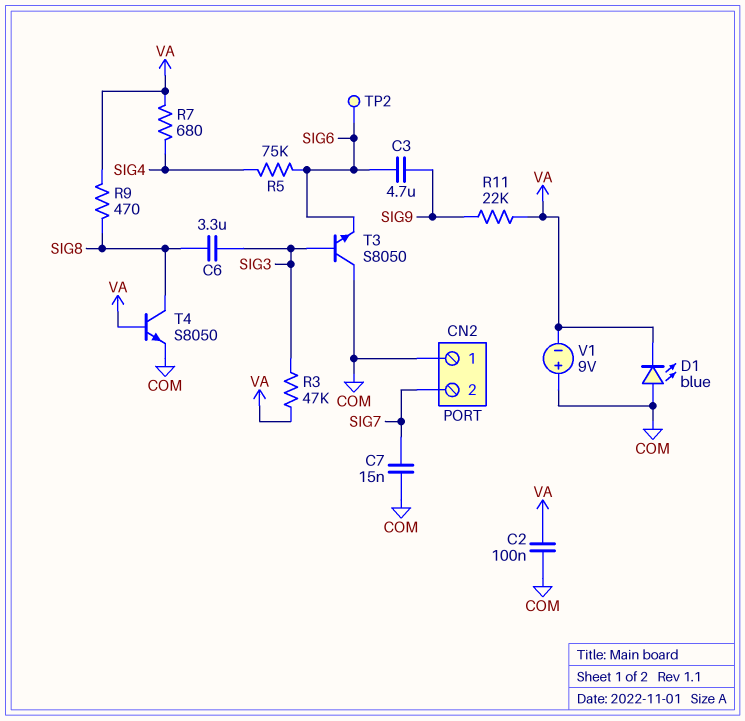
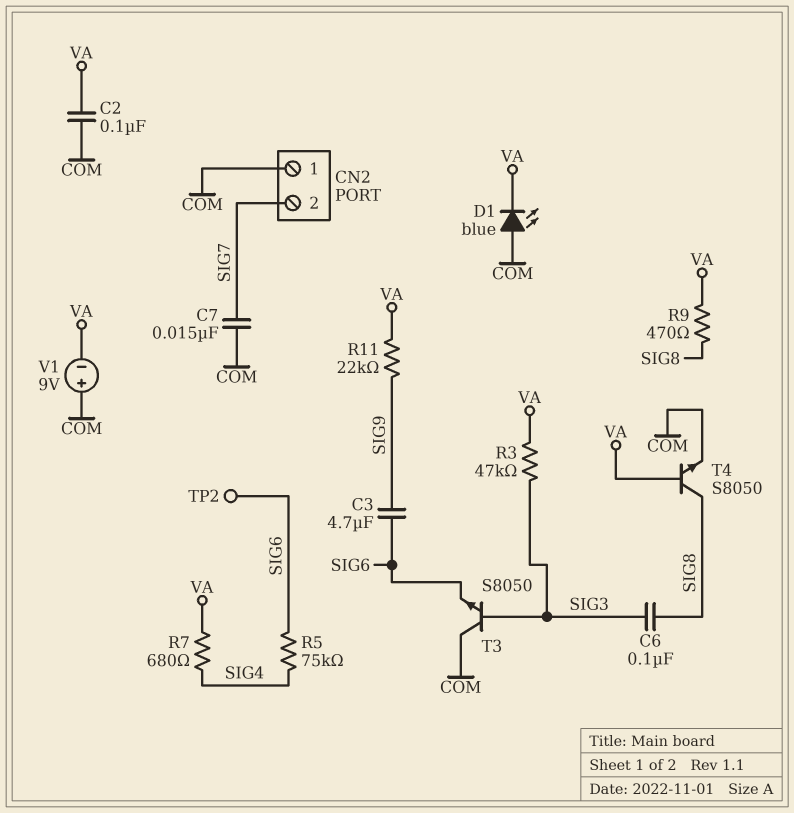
C6: 3.3uF (SIG3, SIG8) -> 100nF (SIG3, SIG8)

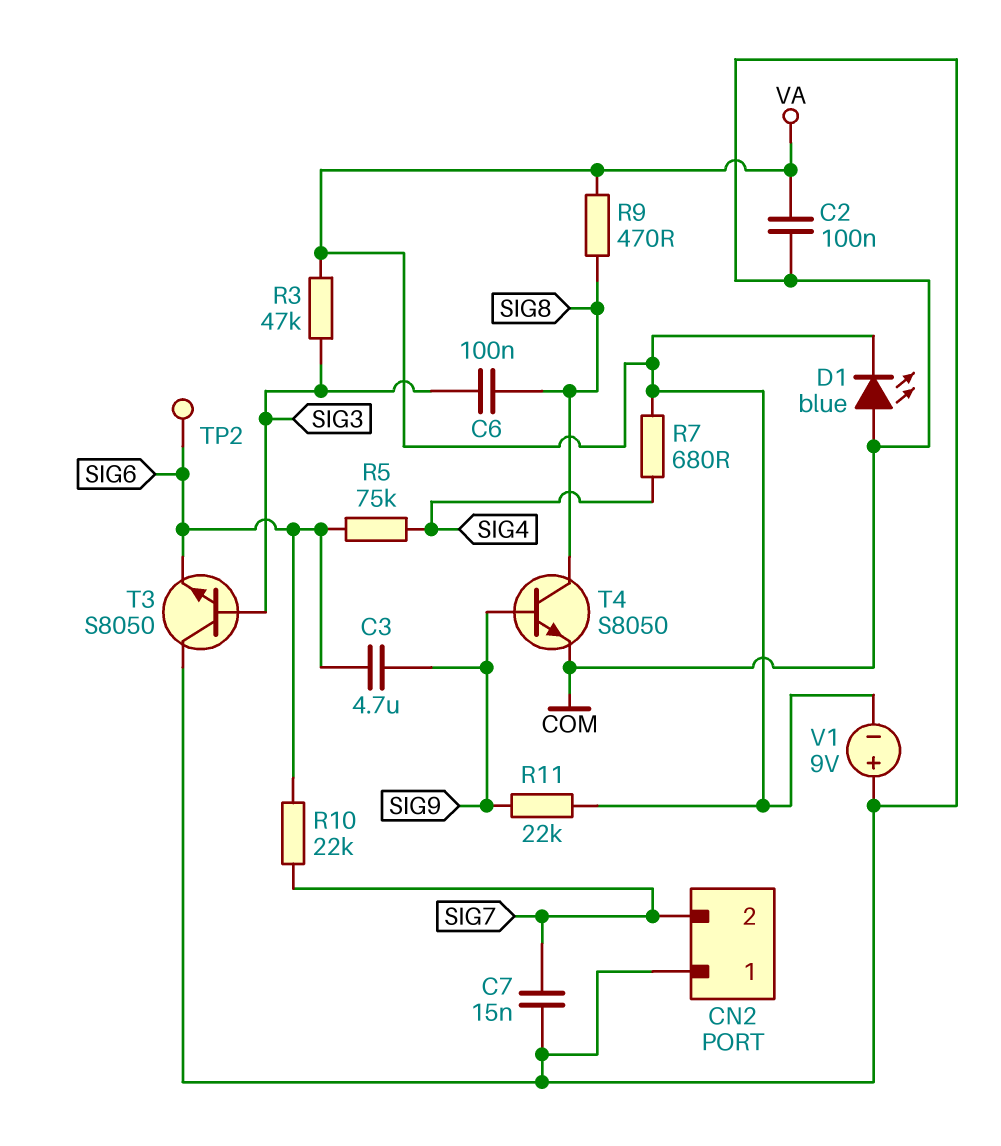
R10: none -> 22k (SIG6, SIG7)
T4: NPN S8050 (B VA, C SIG8, E COM) -> NPN S8050 (B SIG9, C SIG8, E COM)

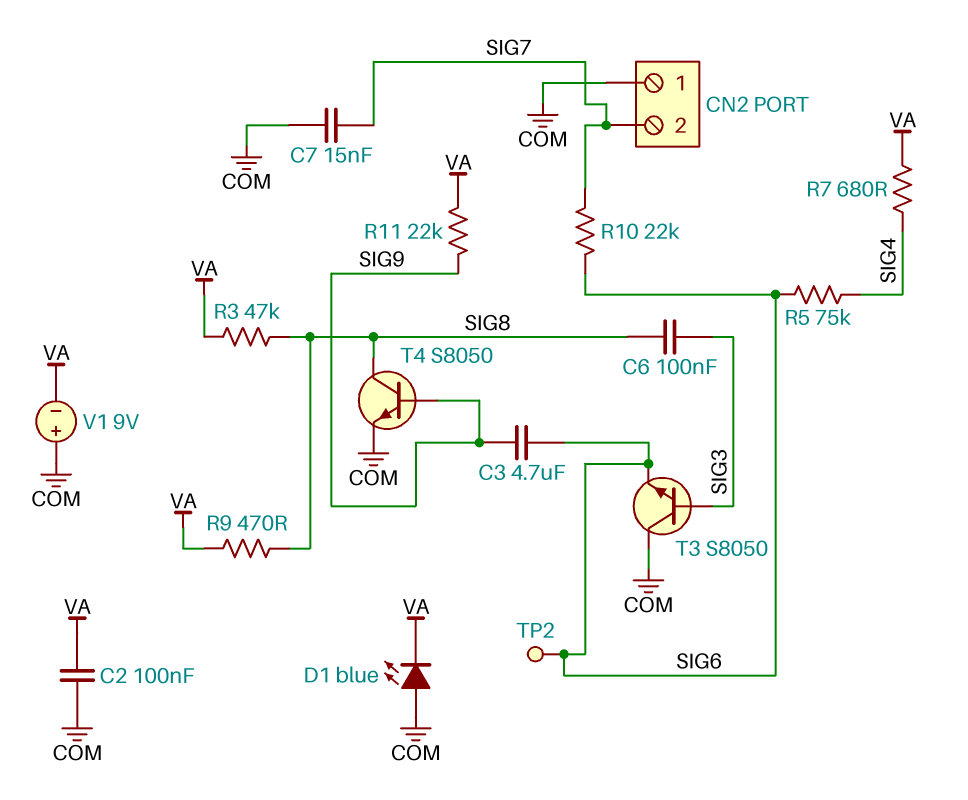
R3: 47k (SIG3, VA) -> 47k (SIG8, VA)

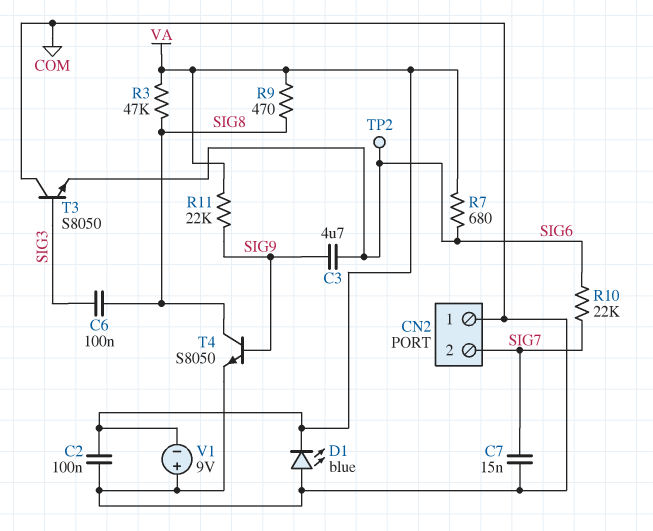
R5: 75k (SIG4, SIG6) -> none
R7: 680 (SIG4, VA) -> 680 (SIG6, VA)

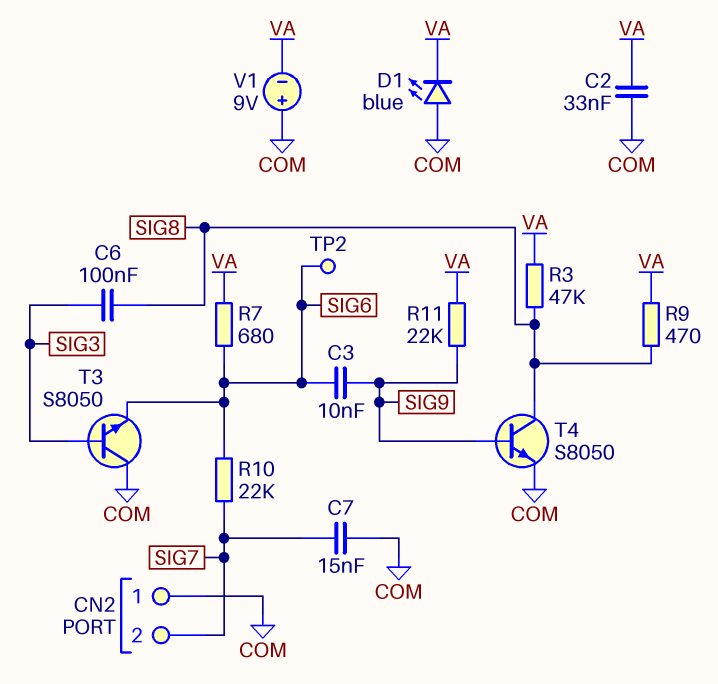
C2: 100nF (COM, VA) -> 33nF (COM, VA)
C3: 4.7uF (SIG6, SIG9) -> 10nF (SIG6, SIG9)

